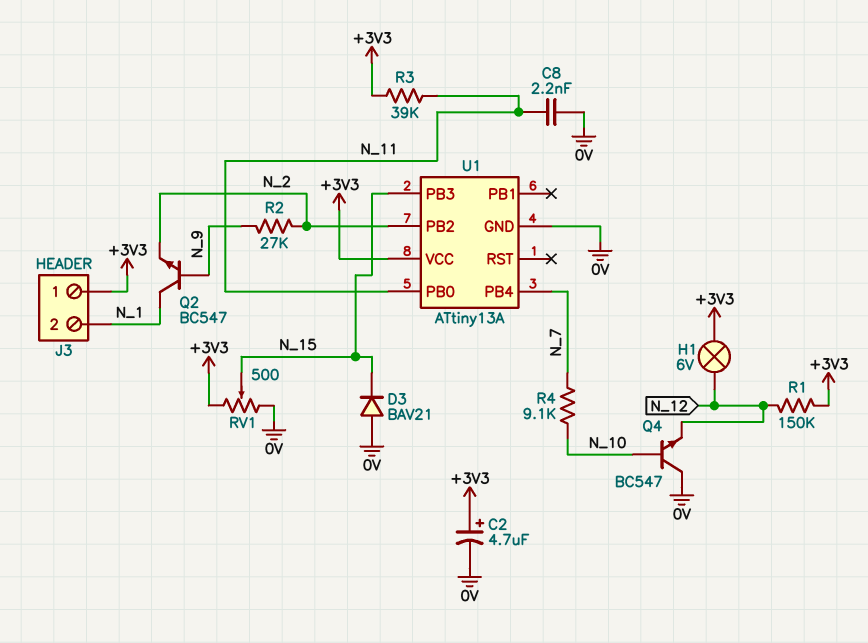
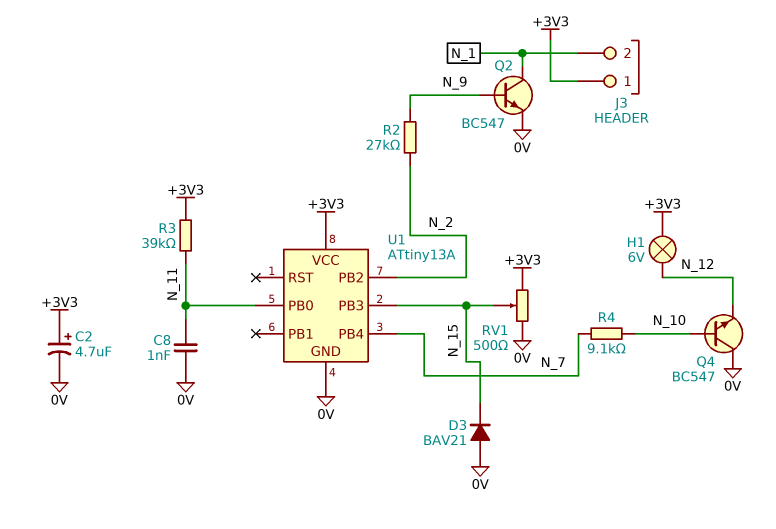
C8: 2.2nF (0V, N_11) -> 1nF (0V, N_11)
Q2: NPN BC547 (B N_9, C N_1, E N_2) -> NPN BC547 (B N_9, C N_1, E 0V)
R1: 150k (+3V3, N_12) -> none

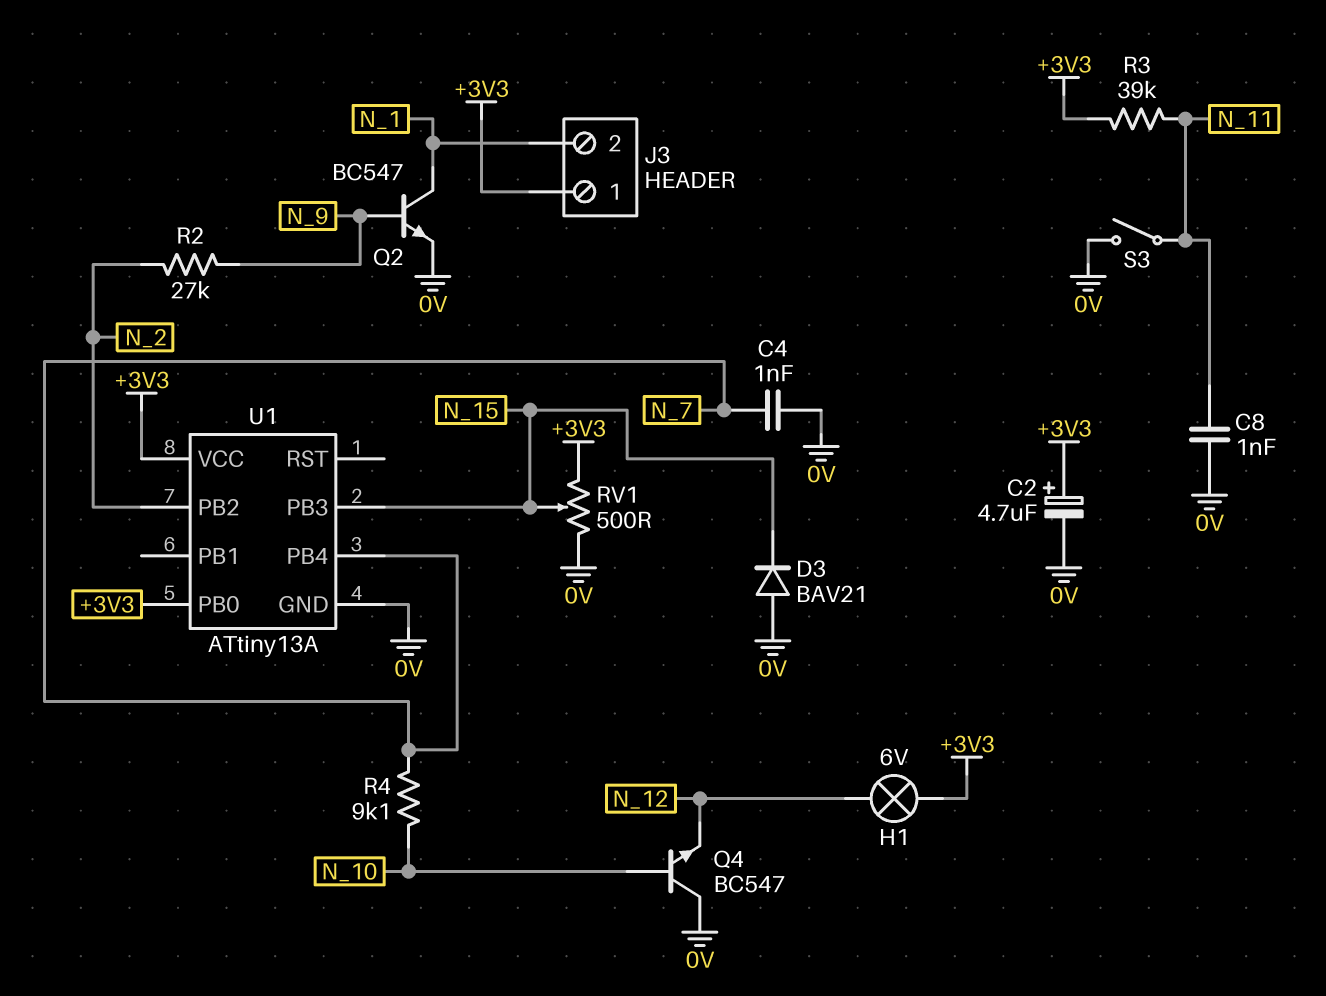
C4: none -> 1nF (0V, N_7)
S3: none -> switch (0V, N_11)
U1 pin PB0: N_11 -> +3V3

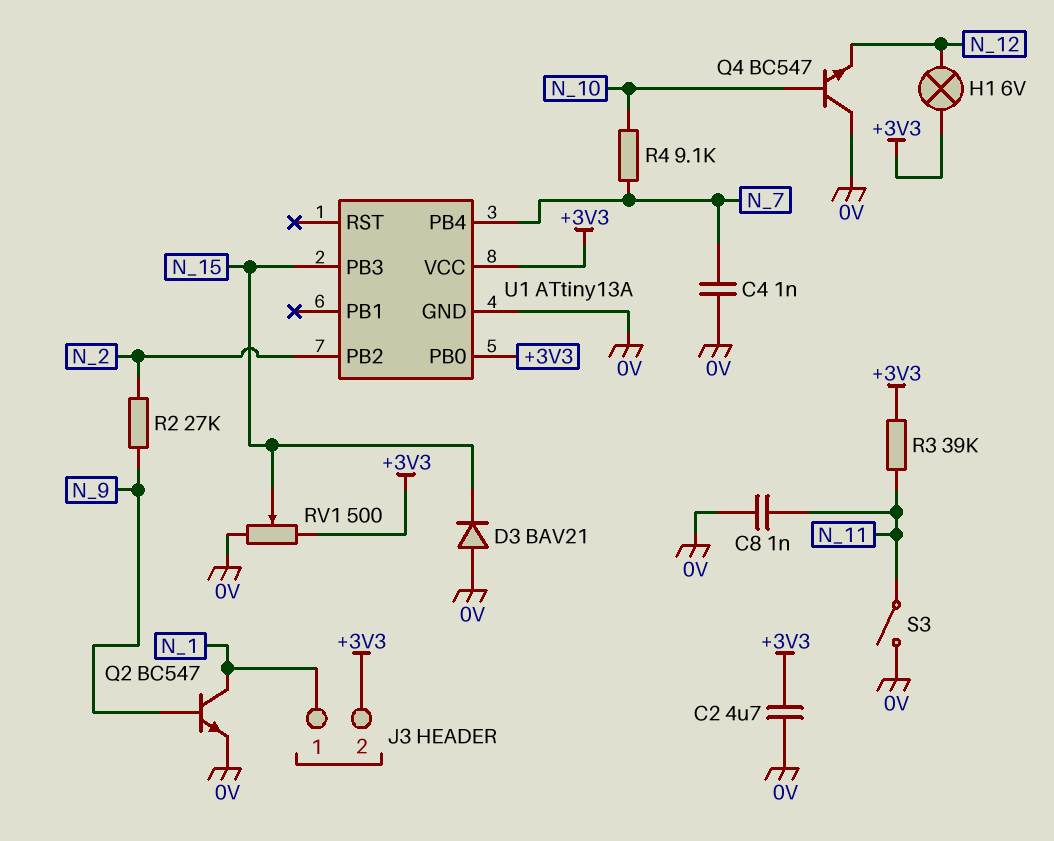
C2: 4.7uF (plus +3V3, minus 0V) -> 4.7uF (+3V3, 0V)
J3 pin 1: +3V3 -> N_1
J3 pin 2: N_1 -> +3V3

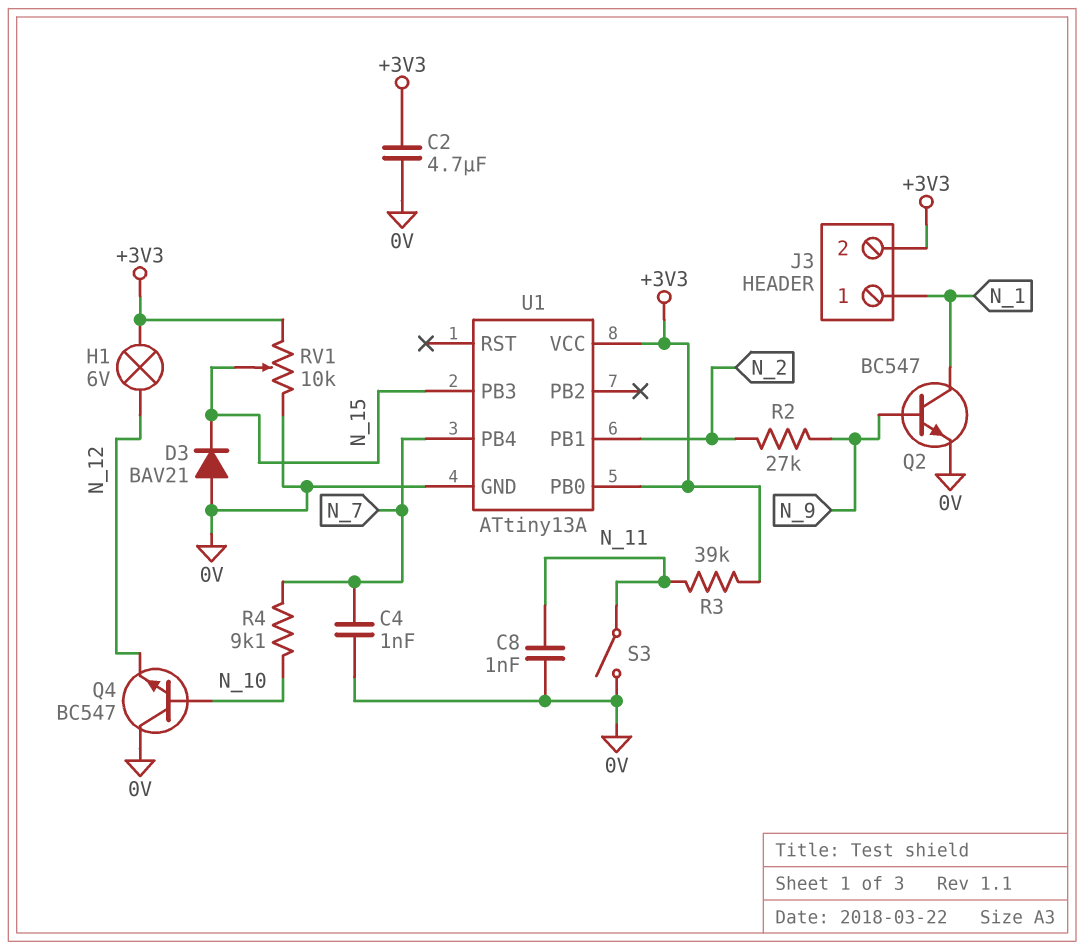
RV1: 500 (+3V3, 0V, wiper N_15) -> 10k (+3V3, 0V, wiper N_15)
U1 pin PB1: none -> N_2
U1 pin PB2: N_2 -> none

